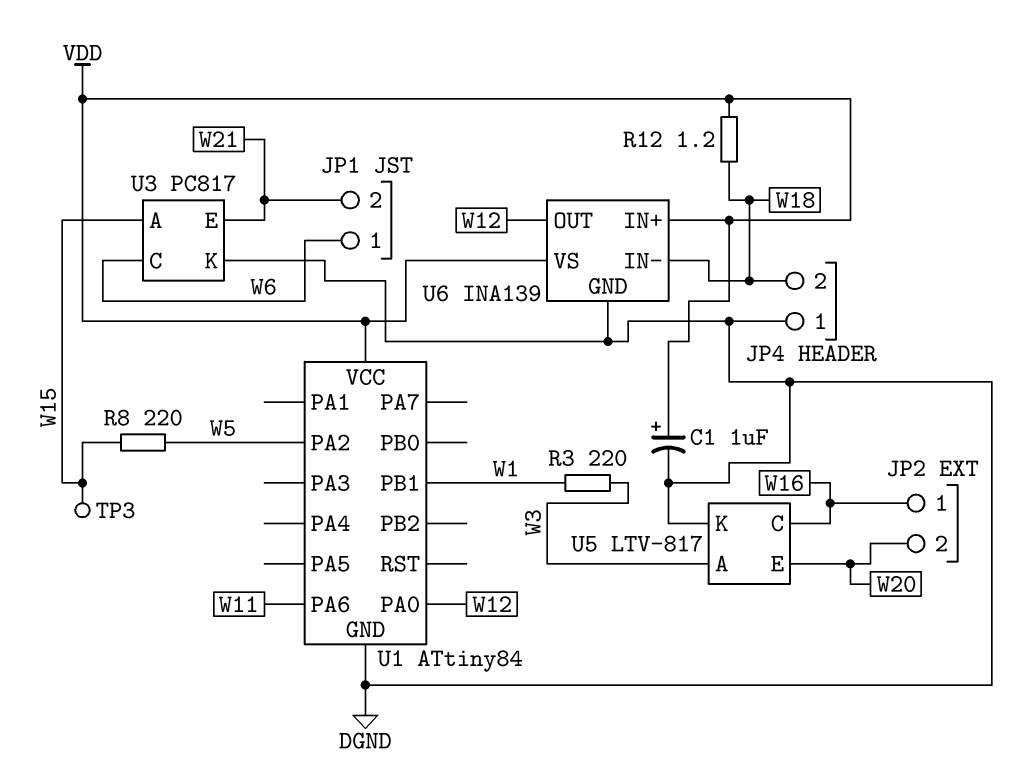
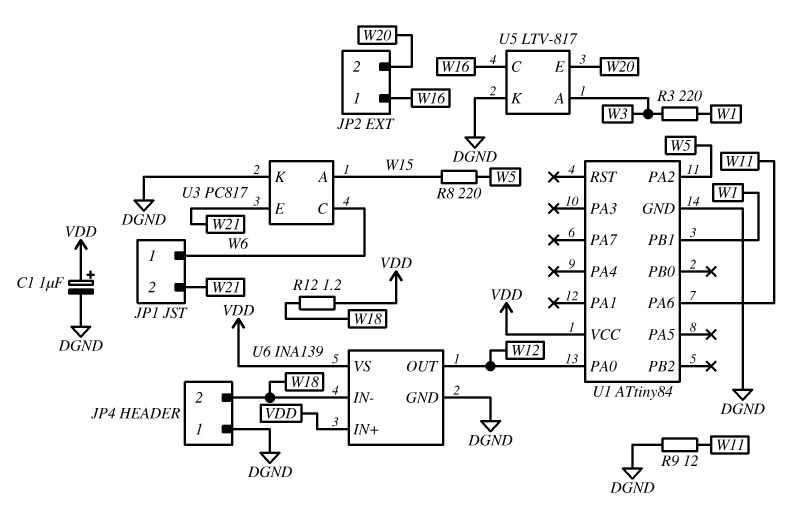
R9: none -> 12 (DGND, W11)
TP3: test point (W15) -> none

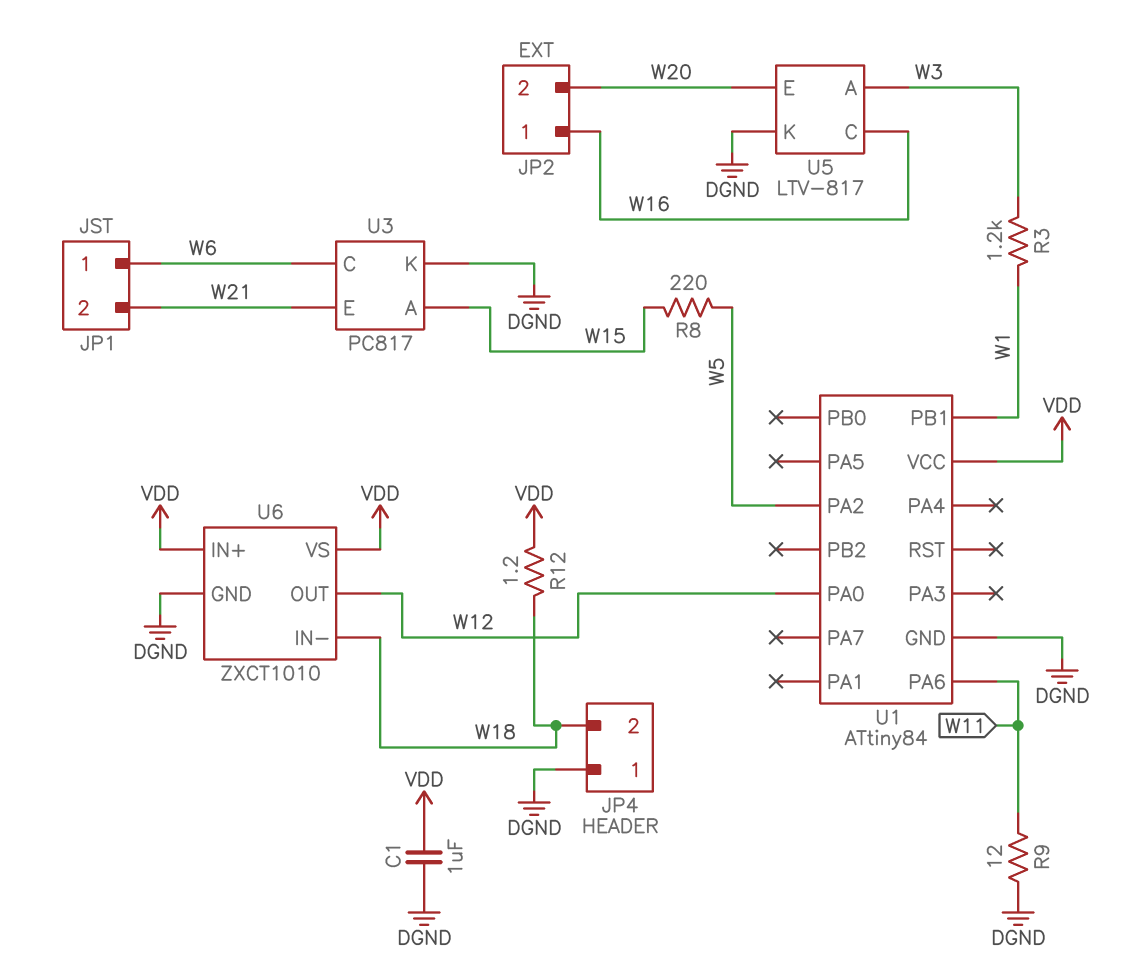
C1: 1uF (plus VDD, minus DGND) -> 1uF (DGND, VDD)
R3: 220 (W1, W3) -> 1.2k (W1, W3)
U6: INA139 -> ZXCT1010

